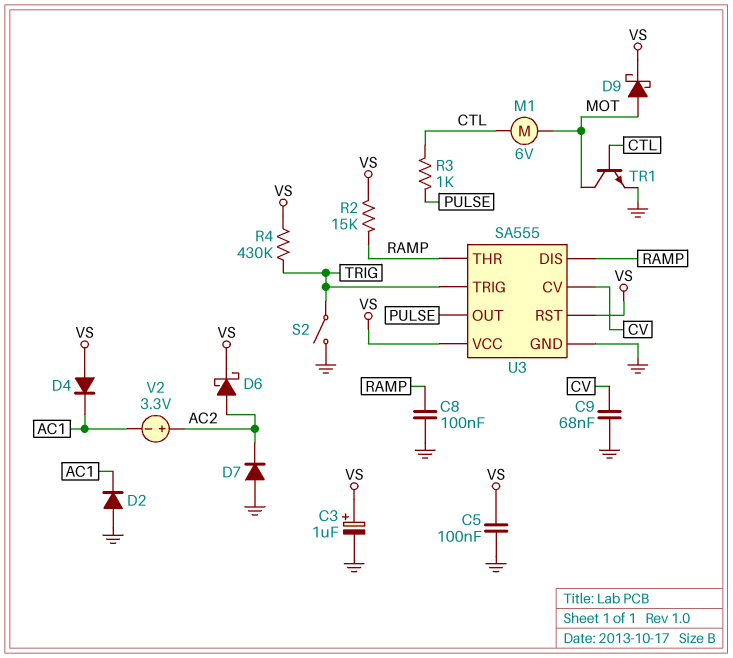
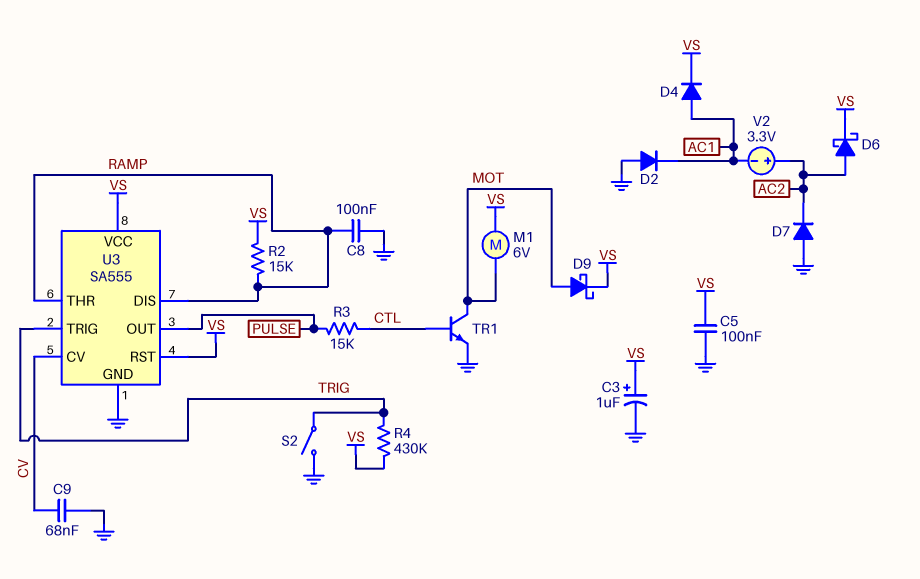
D4: diode (A VS, K AC1) -> diode (A AC1, K VS)
M1: motor 6V (CTL, MOT) -> motor 6V (MOT, VS)
R3: 1k (CTL, PULSE) -> 15k (CTL, PULSE)

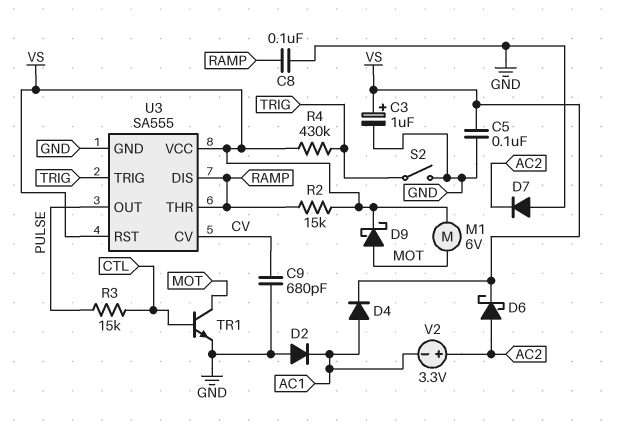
C9: 68nF (CV, GND) -> 680pF (CV, GND)

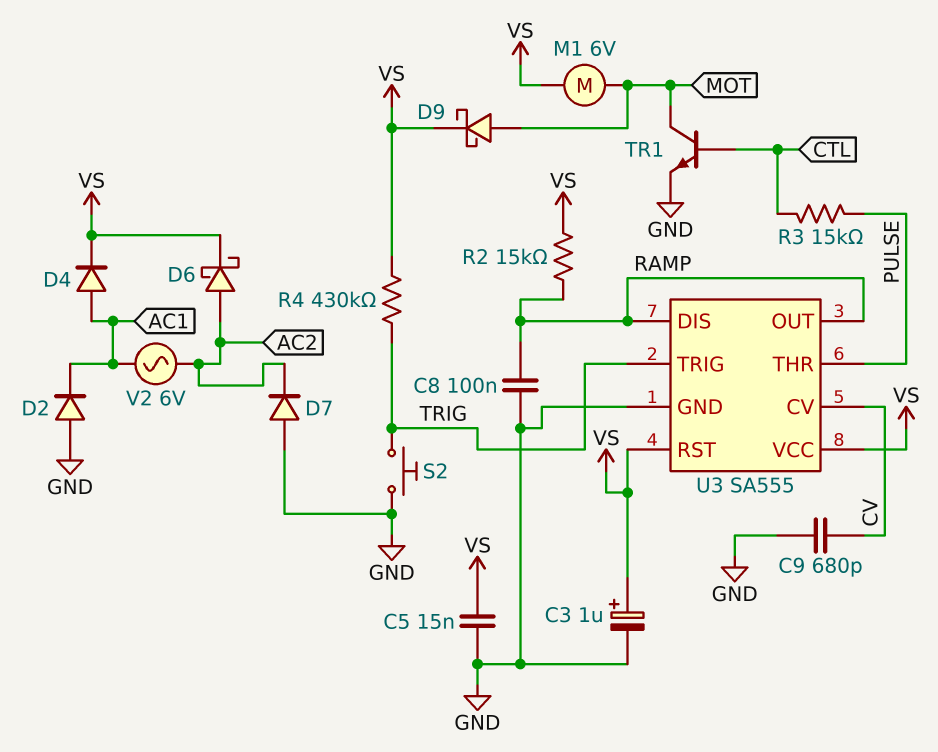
C5: 100nF (GND, VS) -> 15nF (GND, VS)
S2: switch (GND, TRIG) -> button (GND, TRIG)
U3 pin OUT: PULSE -> RAMP
U3 pin THR: RAMP -> PULSE
V2: 3.3V (plus AC2, minus AC1) -> AC 6V (AC1, AC2)

